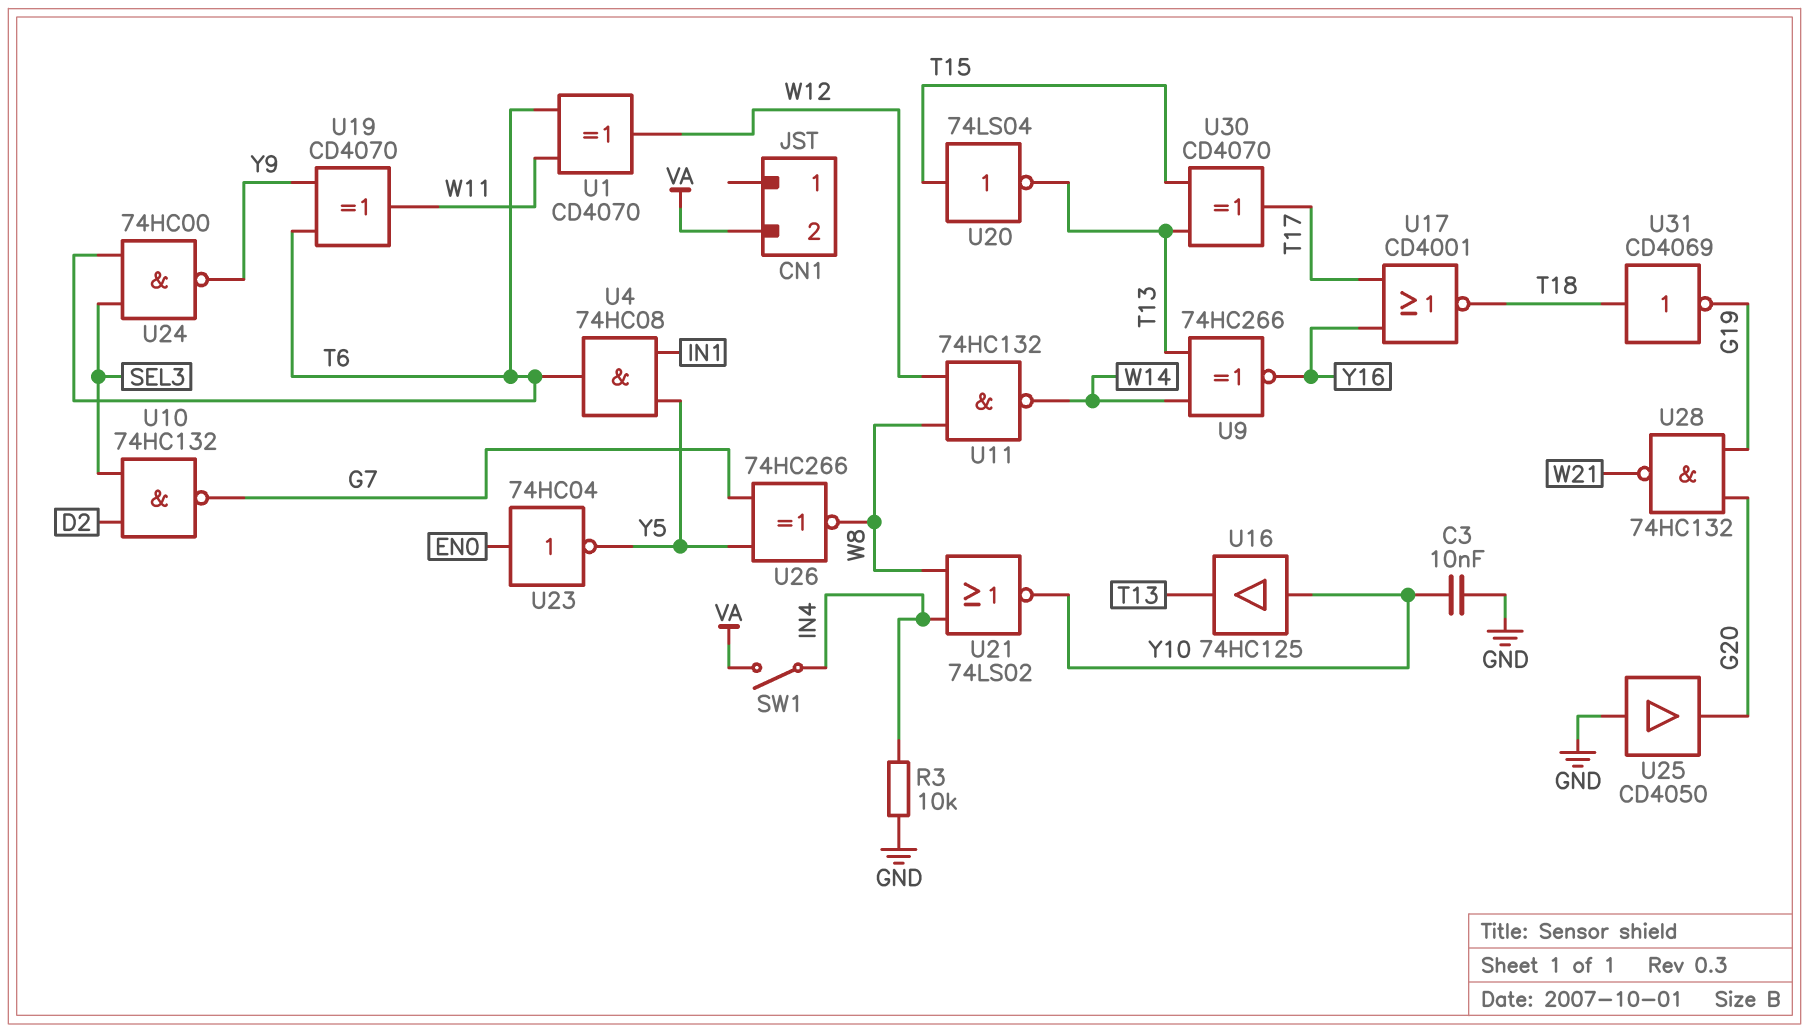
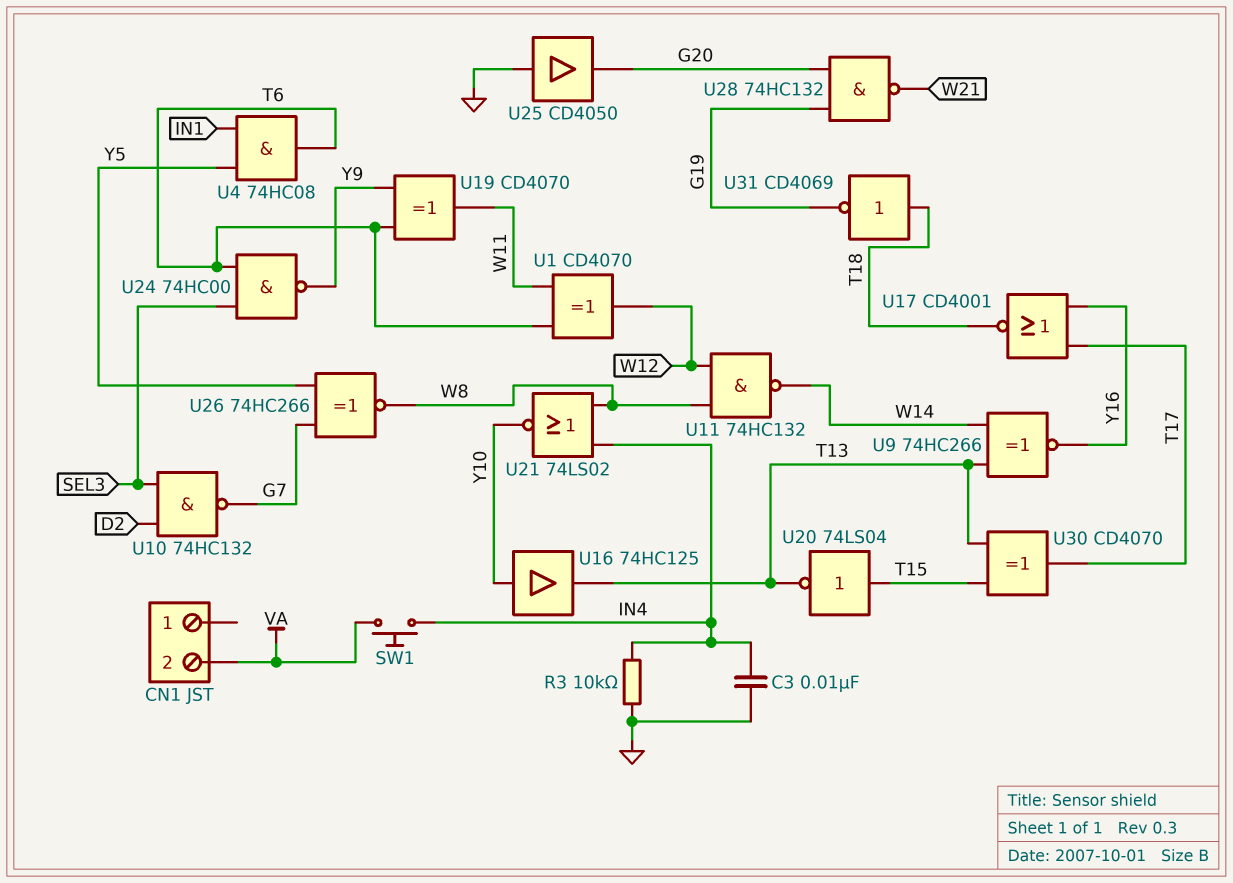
C3: 10nF (GND, Y10) -> 10nF (GND, IN4)
SW1: switch (IN4, VA) -> button (IN4, VA)
U23: NOT 74HC04 (in EN0, out Y5) -> none

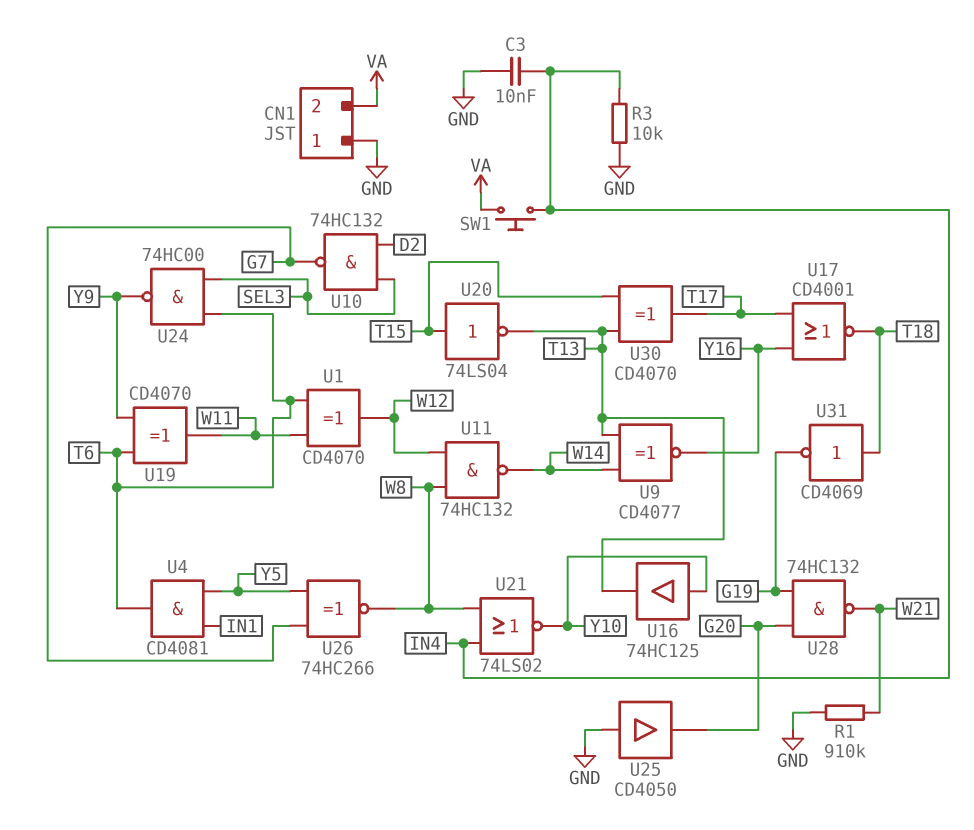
CN1 pin 1: none -> GND
R1: none -> 910k (GND, W21)
U4: AND 74HC08 (in IN1, in Y5, out T6) -> AND CD4081 (in IN1, in Y5, out T6)
U9: XNOR 74HC266 (in T13, in W14, out Y16) -> XNOR CD4077 (in T13, in W14, out Y16)

